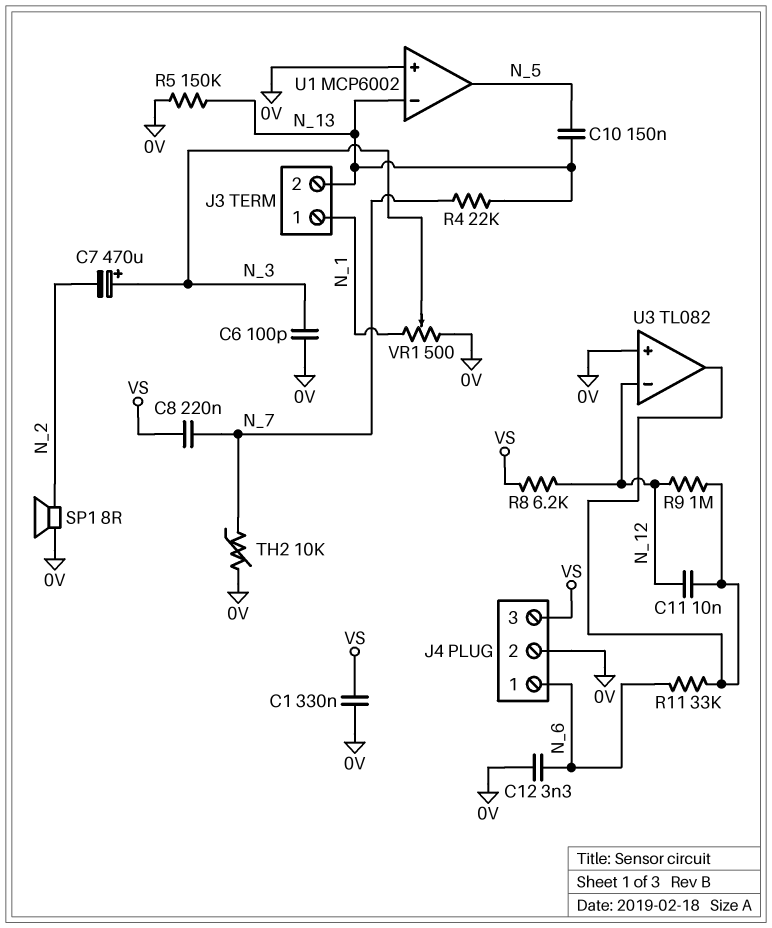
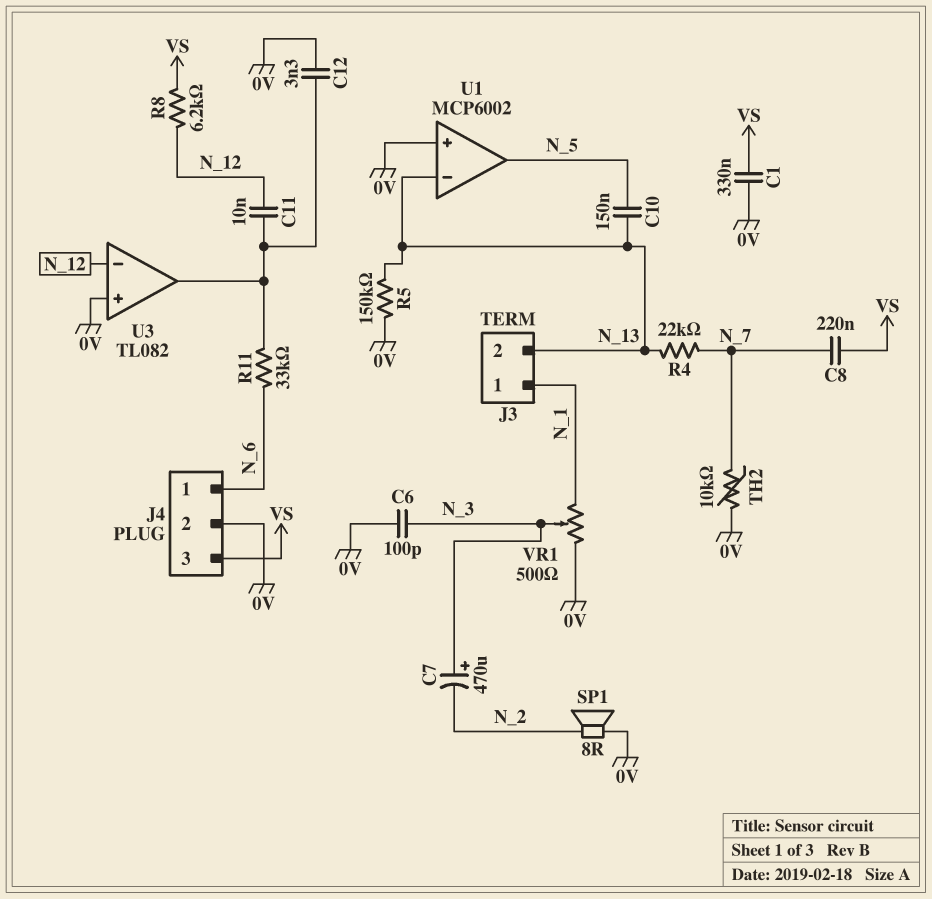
C12: 3.3nF (0V, N_6) -> 3.3nF (0V, U3/out)
R9: 1M (N_12, U3/out) -> none

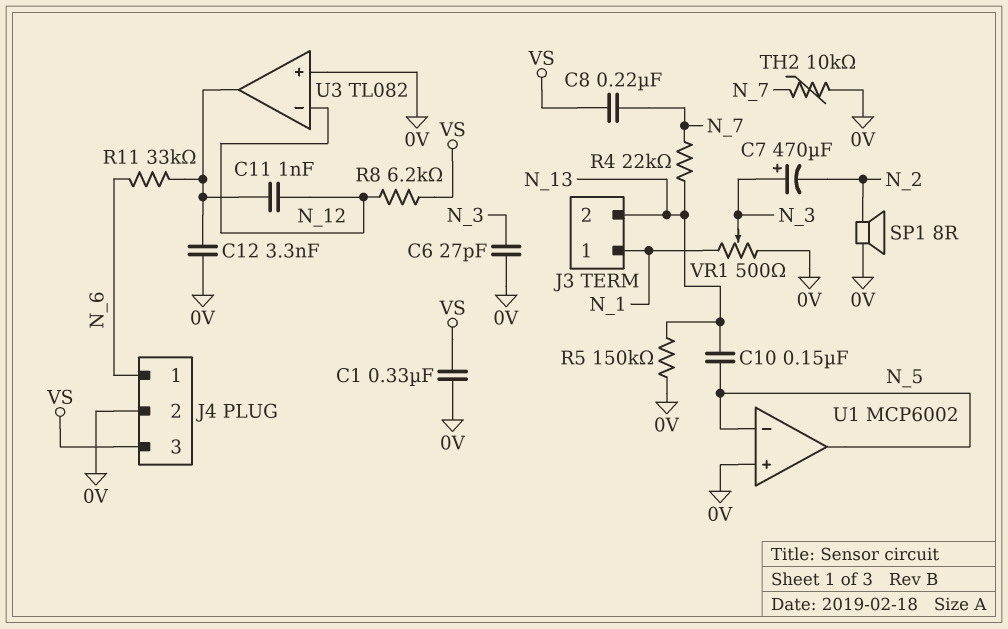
C6: 100pF (0V, N_3) -> 27pF (0V, N_3)
C11: 10nF (N_12, U3/out) -> 1nF (N_12, U3/out)
U1 pin in-: N_13 -> N_5

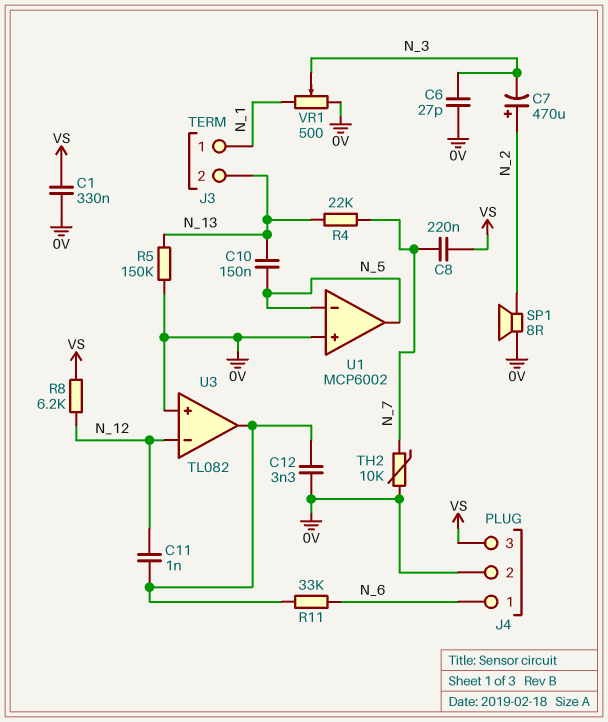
C7: 470uF (plus N_3, minus N_2) -> 470uF (plus N_2, minus N_3)

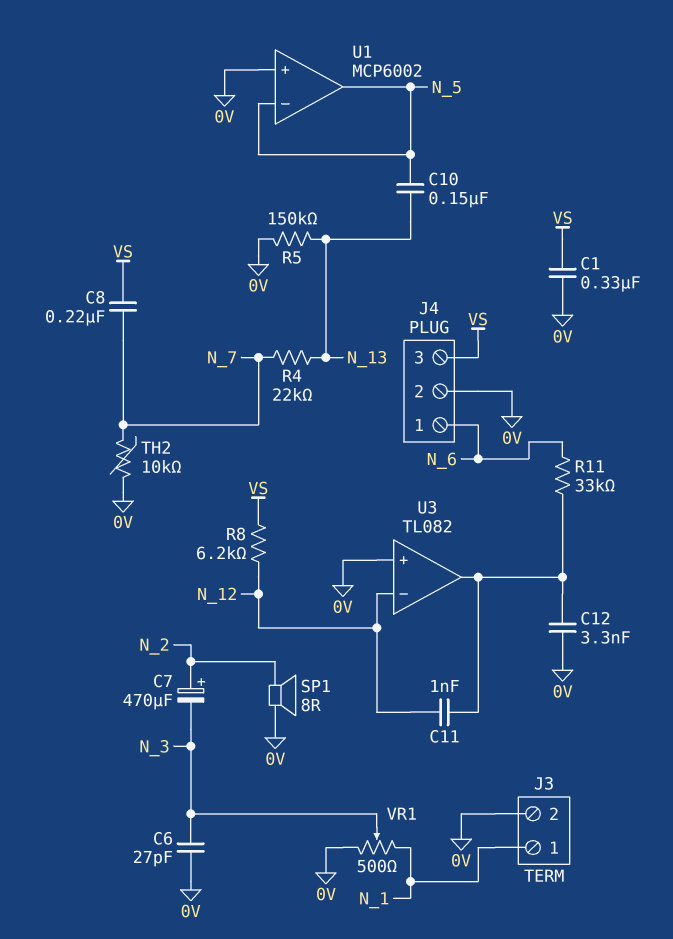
J3 pin 2: N_13 -> 0V

